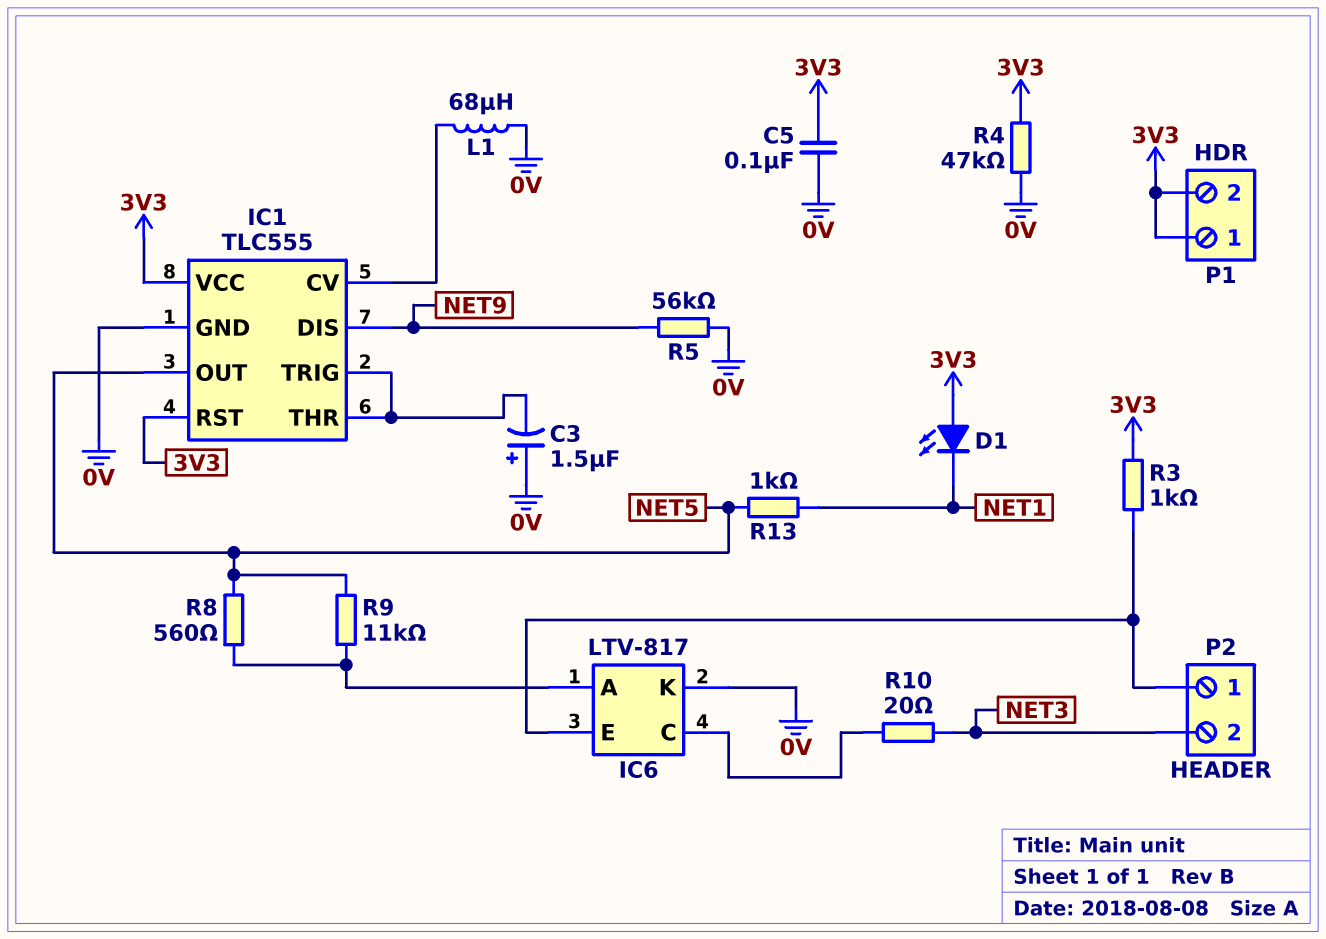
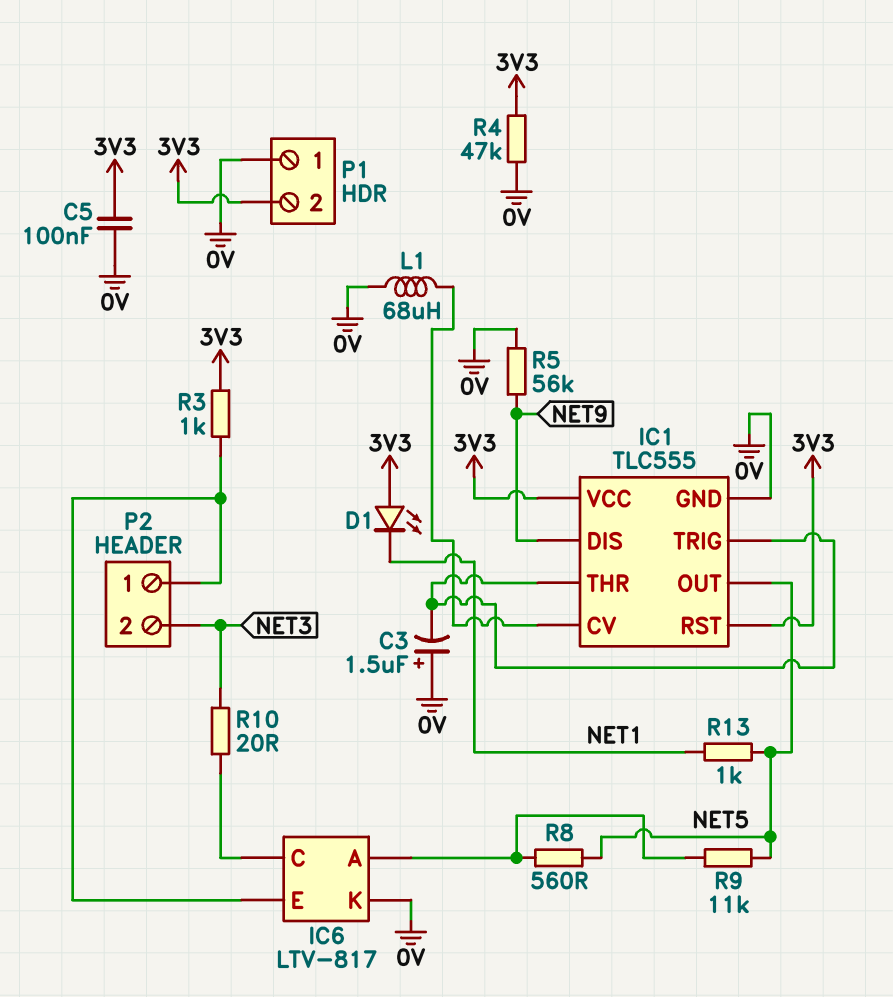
P1 pin 1: 3V3 -> 0V

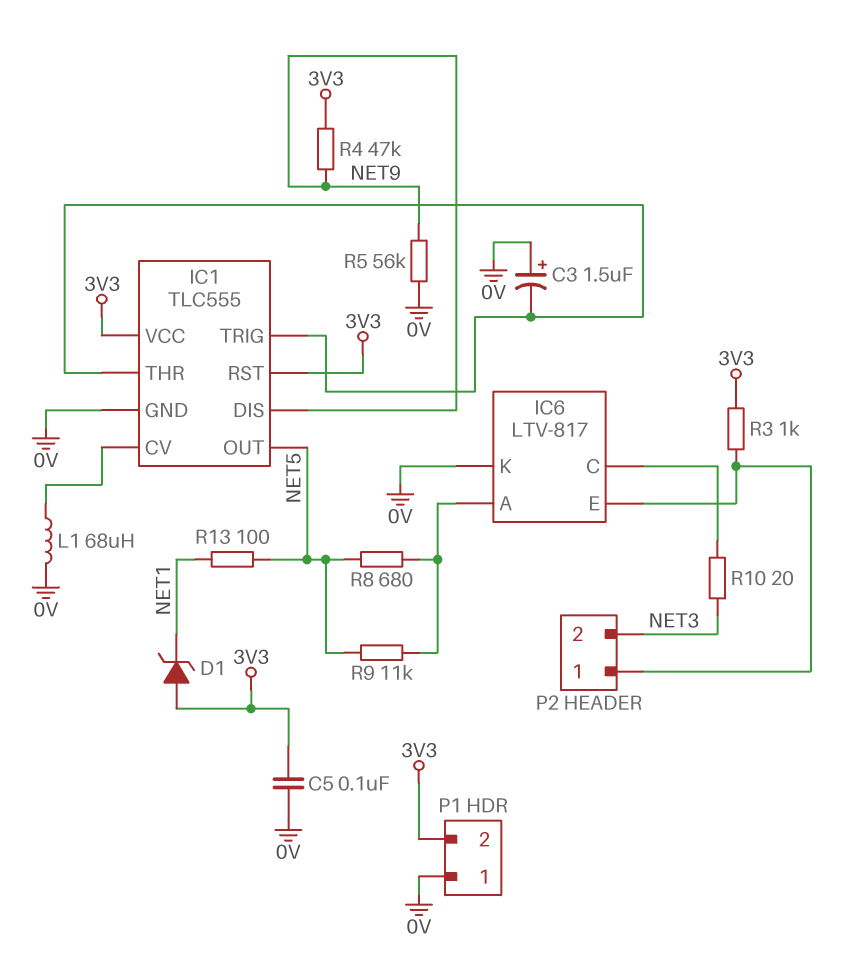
D1: LED (A 3V3, K NET1) -> zener (A 3V3, K NET1)
R4: 47k (0V, 3V3) -> 47k (3V3, NET9)
R8: 560 (IC6/A, NET5) -> 680 (IC6/A, NET5)
R13: 1k (NET1, NET5) -> 100 (NET1, NET5)

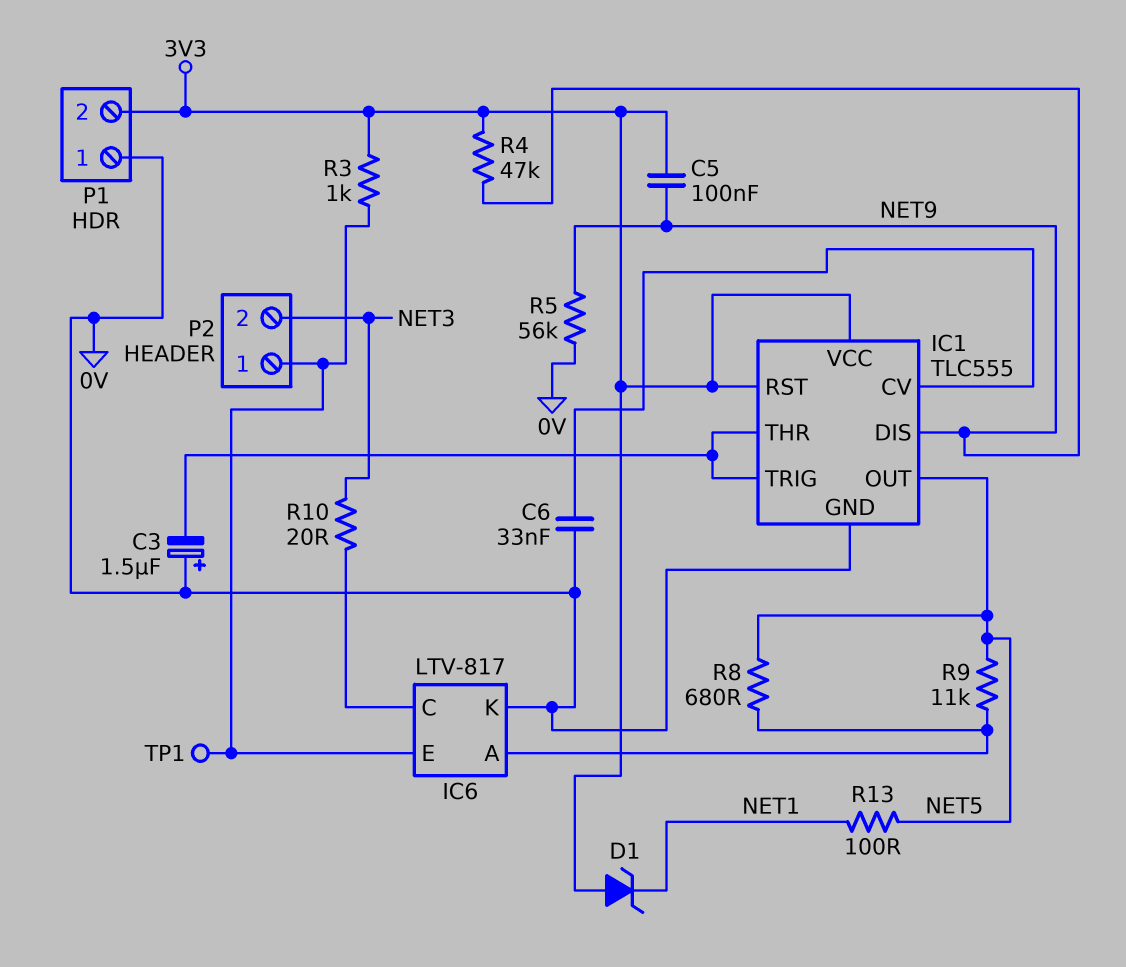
C5: 100nF (0V, 3V3) -> 100nF (3V3, NET9)
C6: none -> 33nF (0V, IC1/CV)
L1: 68uH (0V, IC1/CV) -> none
TP1: none -> test point (IC6/E)

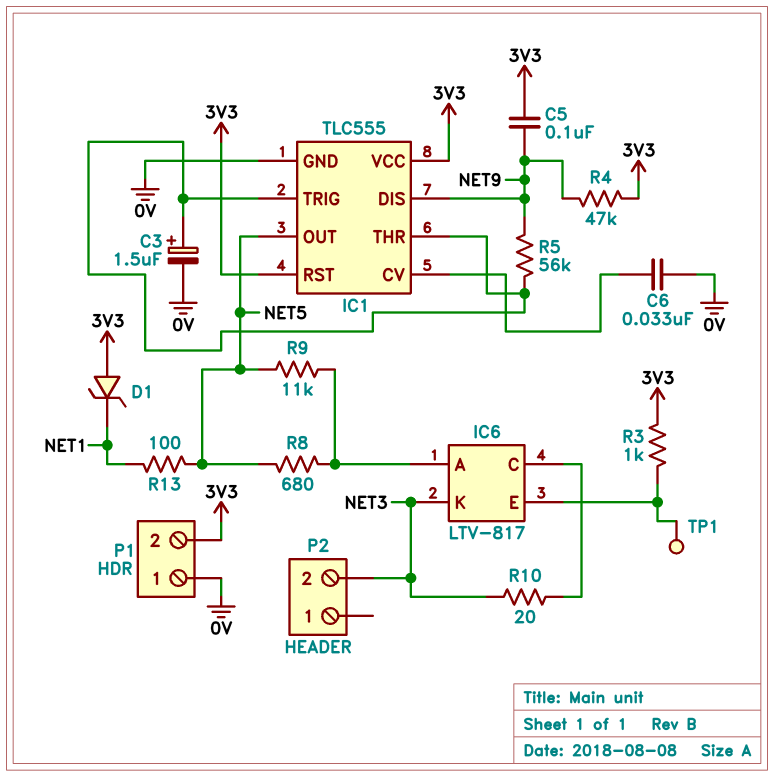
C3: 1.5uF (plus 0V, minus IC1/THR) -> 1.5uF (plus IC1/THR, minus 0V)
IC6 pin K: 0V -> NET3
P2 pin 1: IC6/E -> none
R5: 56k (0V, NET9) -> 56k (IC1/THR, NET9)

